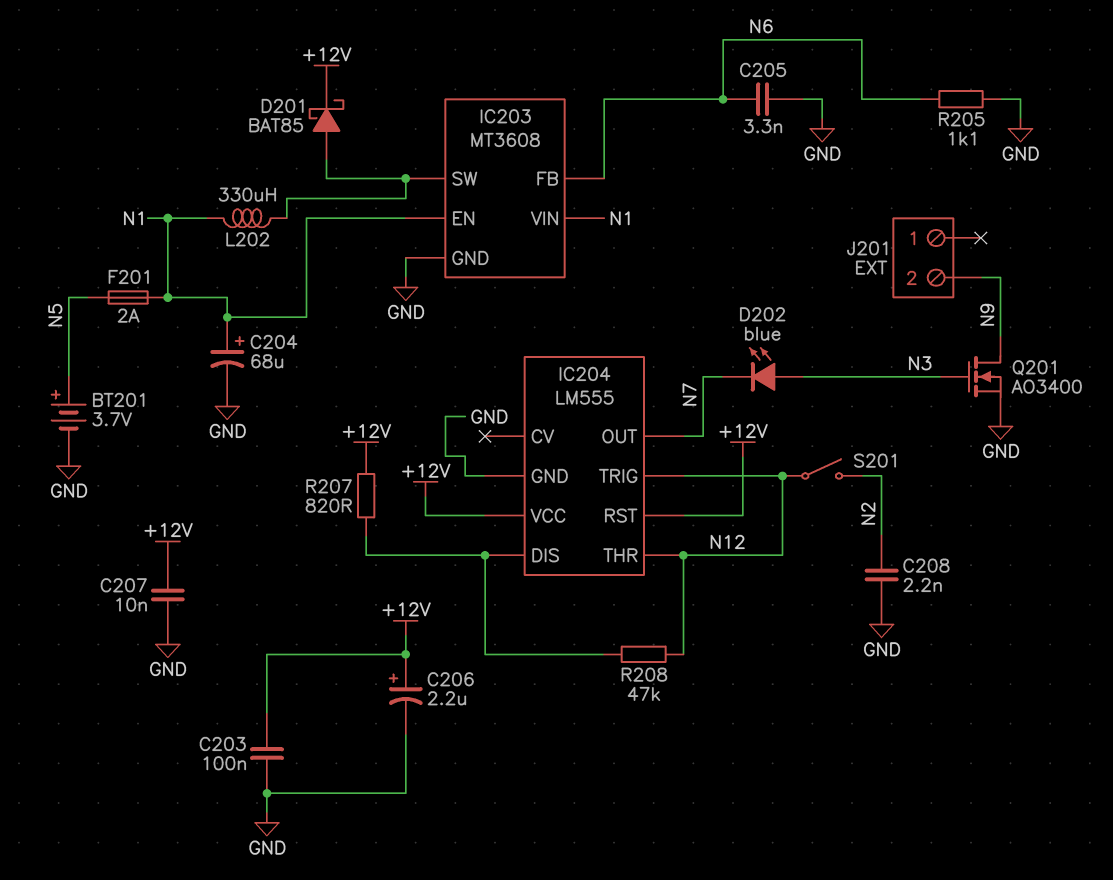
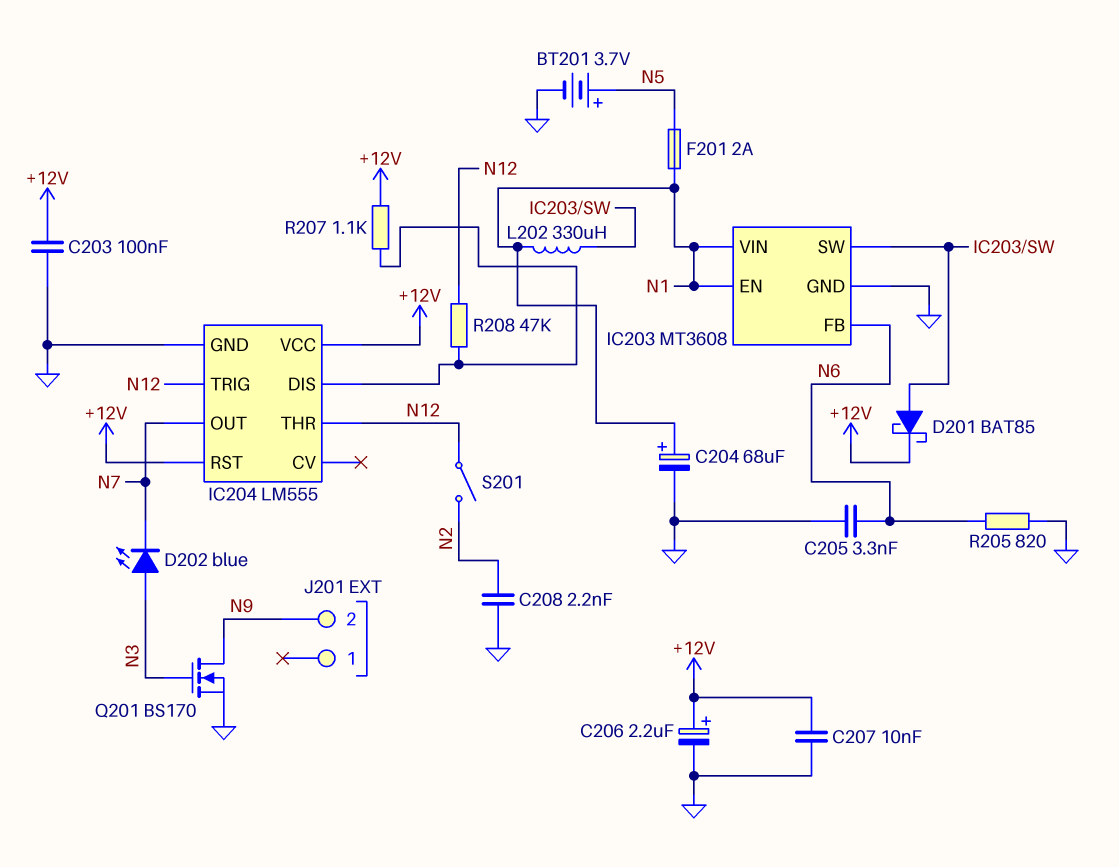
Q201: NMOS AO3400 (G N3, D N9, S GND) -> NMOS BS170 (G N3, D N9, S GND)
R205: 1.1k (GND, N6) -> 820 (GND, N6)
R207: 820 (+12V, IC204/DIS) -> 1.1k (+12V, IC204/DIS)

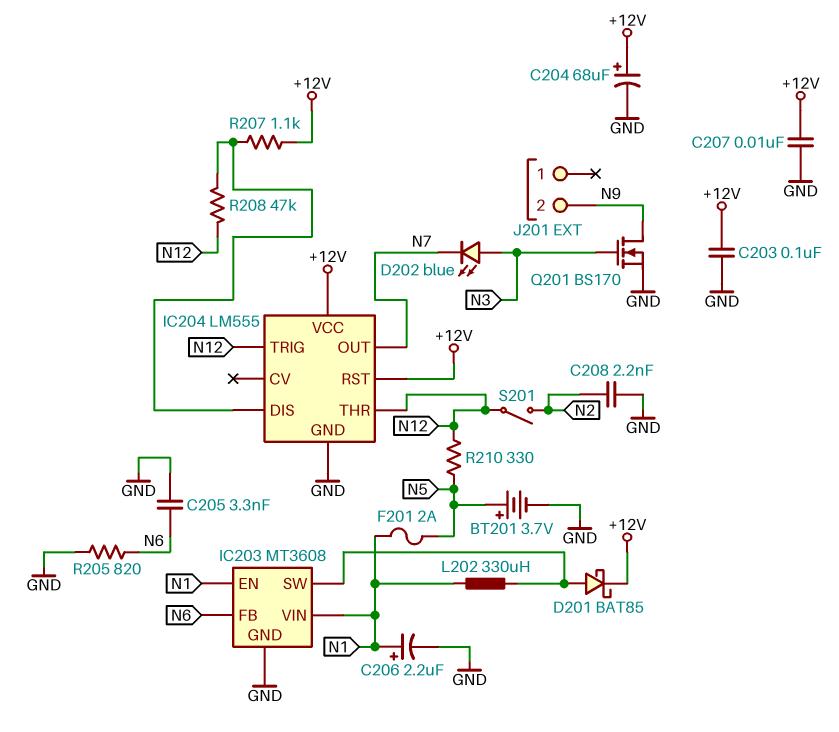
C204: 68uF (plus N1, minus GND) -> 68uF (plus +12V, minus GND)
C206: 2.2uF (plus +12V, minus GND) -> 2.2uF (plus N1, minus GND)
R210: none -> 330 (N5, N12)

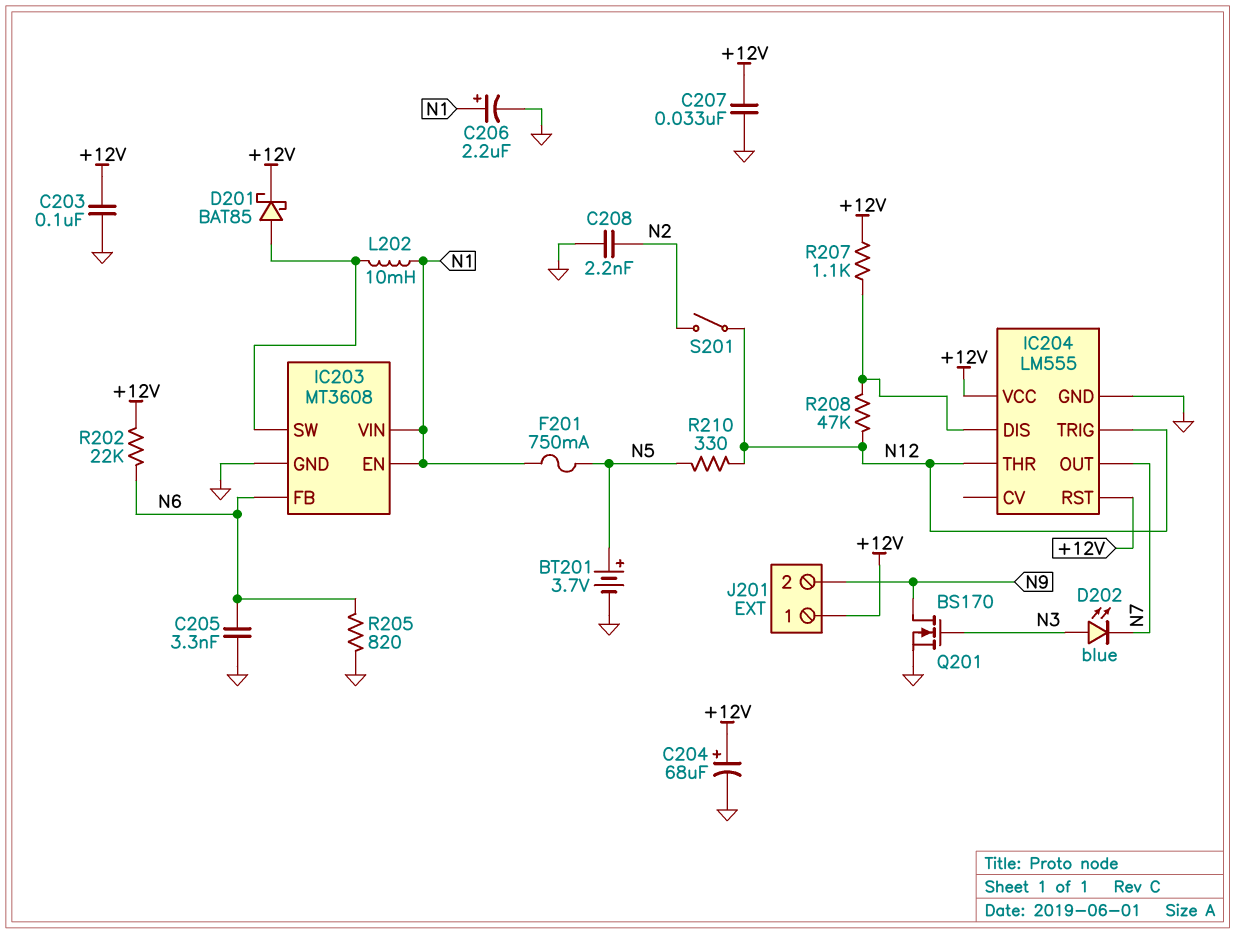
C207: 10nF (+12V, GND) -> 33nF (+12V, GND)
F201: 2A (N1, N5) -> 750mA (N1, N5)
J201 pin 1: none -> +12V
L202: 330uH (IC203/SW, N1) -> 10mH (IC203/SW, N1)
R202: none -> 22k (+12V, N6)

